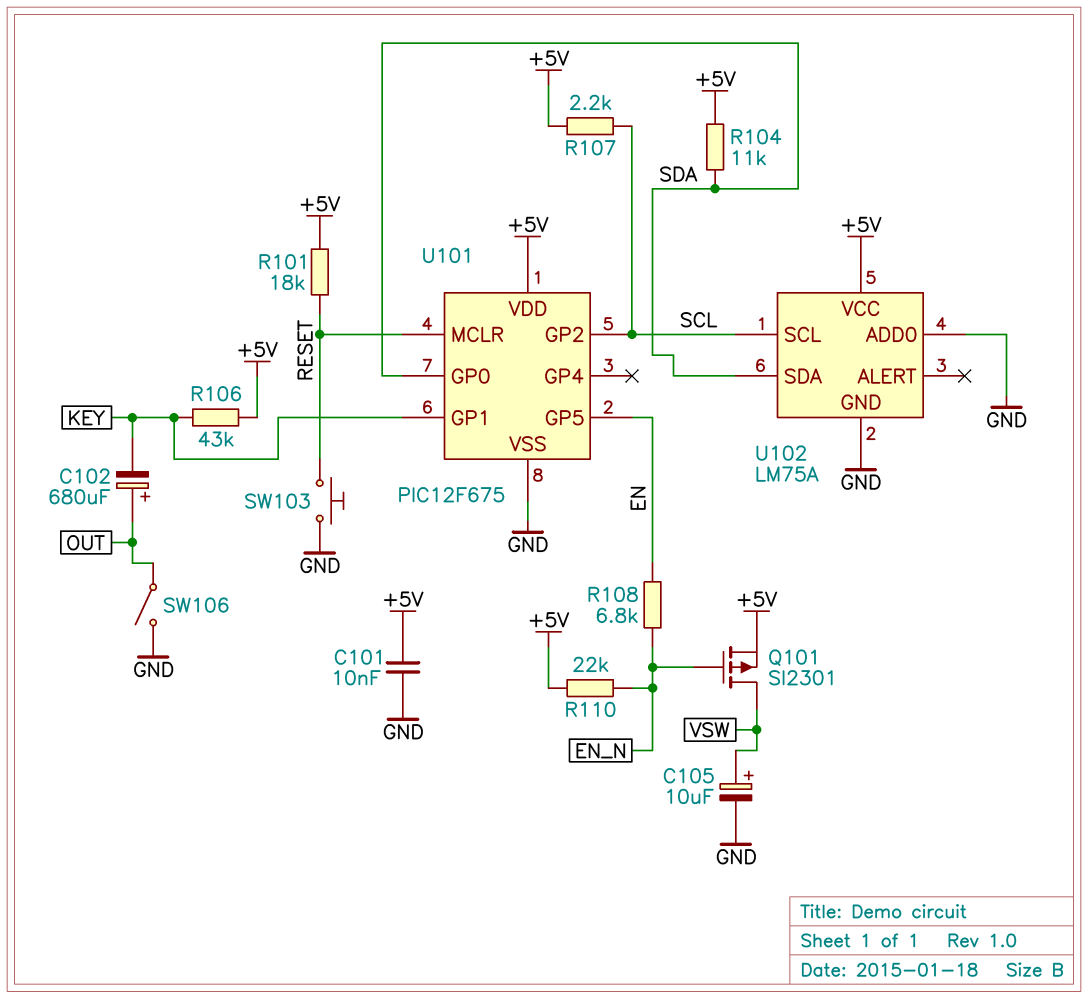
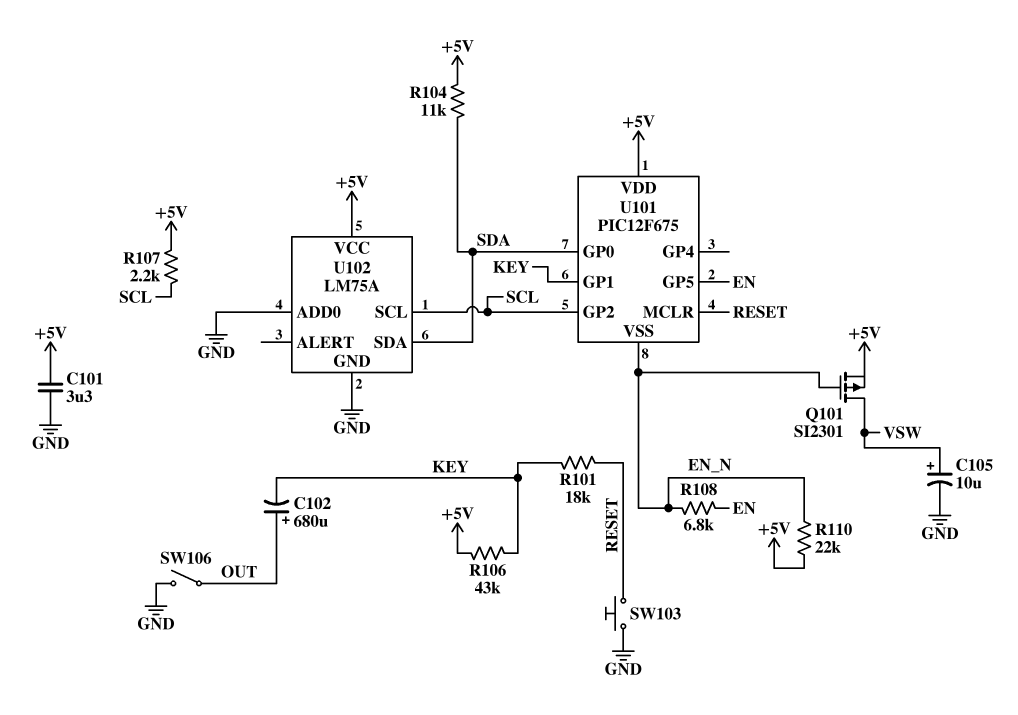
C101: 10nF (+5V, GND) -> 3.3uF (+5V, GND)
R101: 18k (+5V, RESET) -> 18k (KEY, RESET)
U101 pin VSS: GND -> EN_N

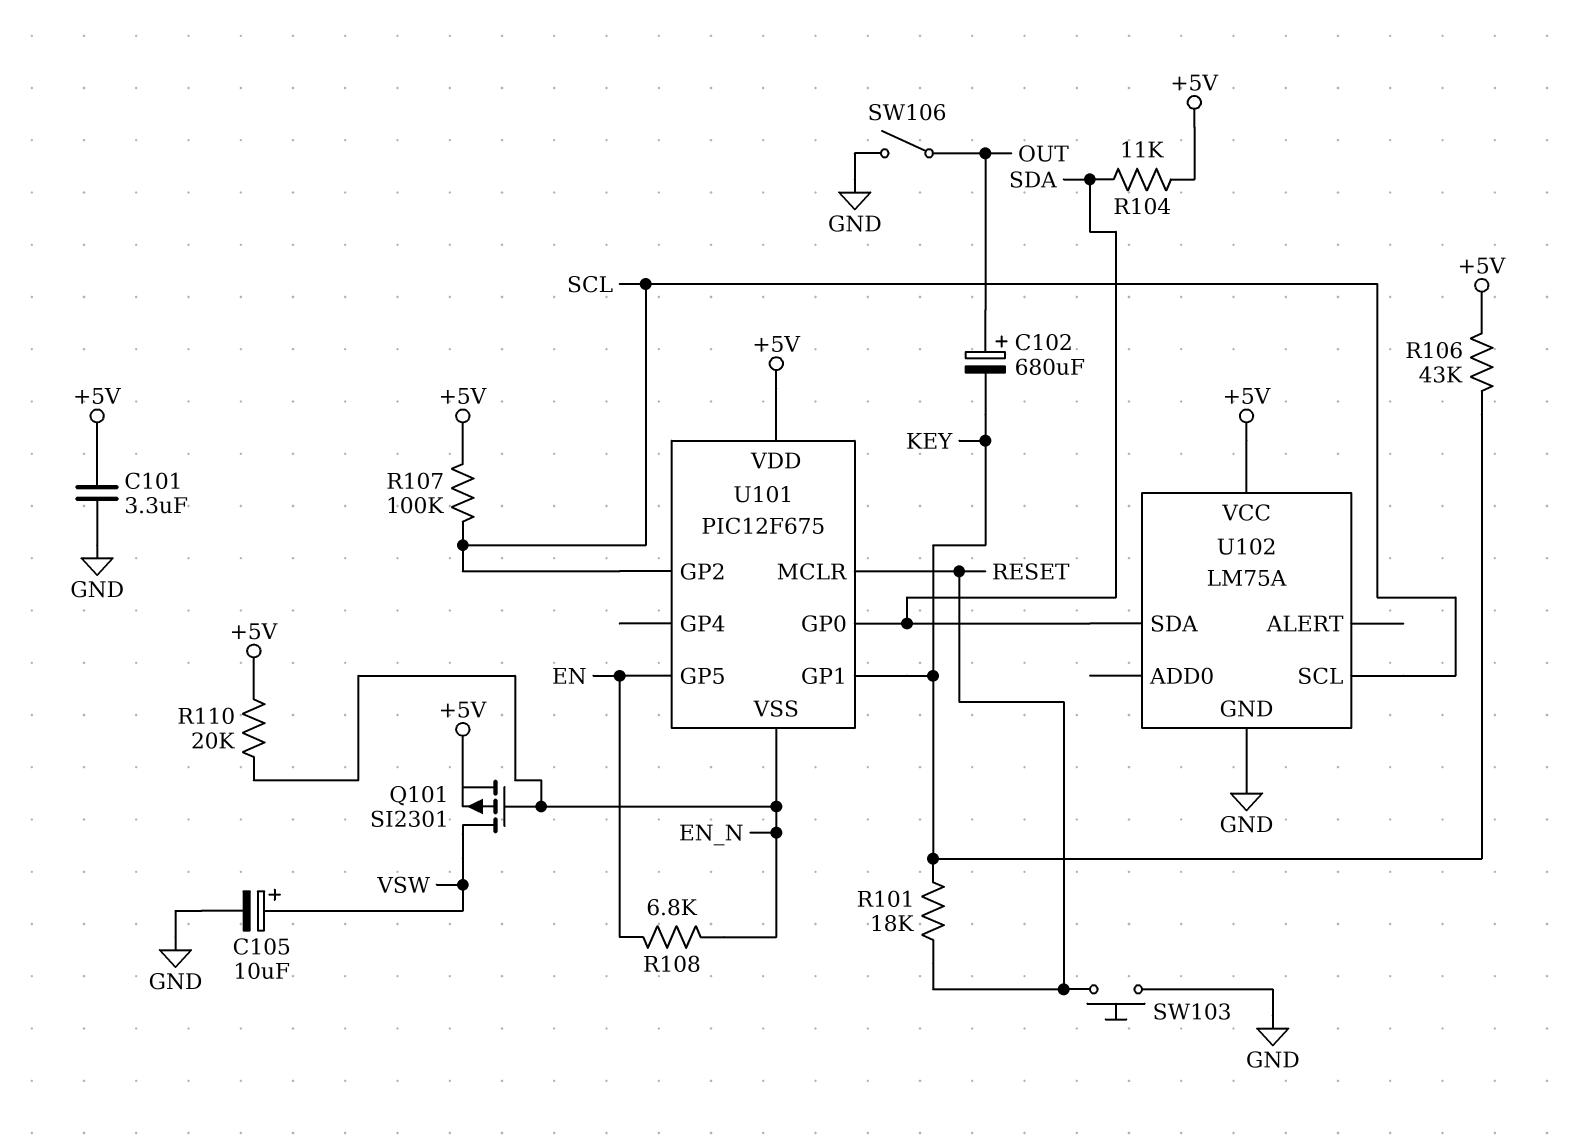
R107: 2.2k (+5V, SCL) -> 100k (+5V, SCL)
R110: 22k (+5V, EN_N) -> 20k (+5V, EN_N)
U102 pin ADD0: GND -> none

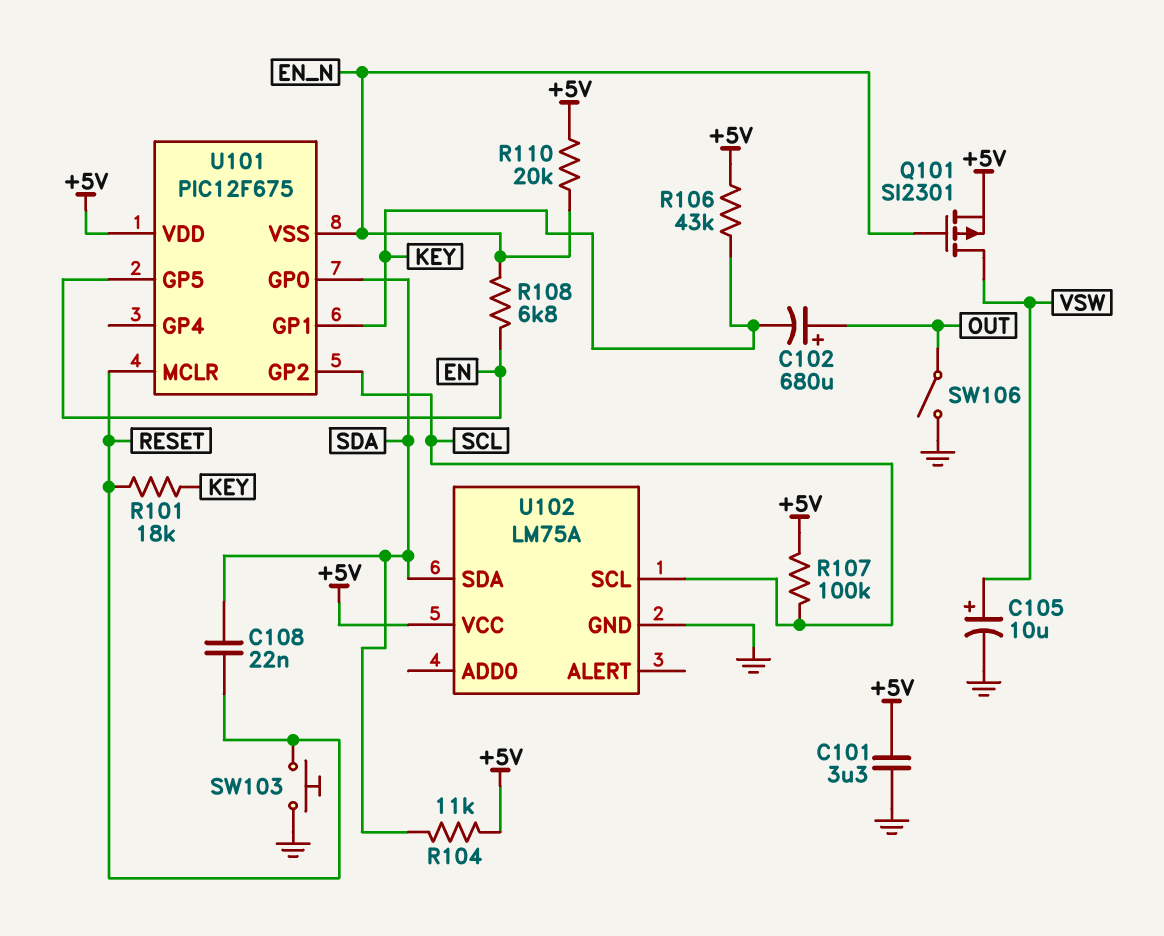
C108: none -> 22nF (RESET, SDA)

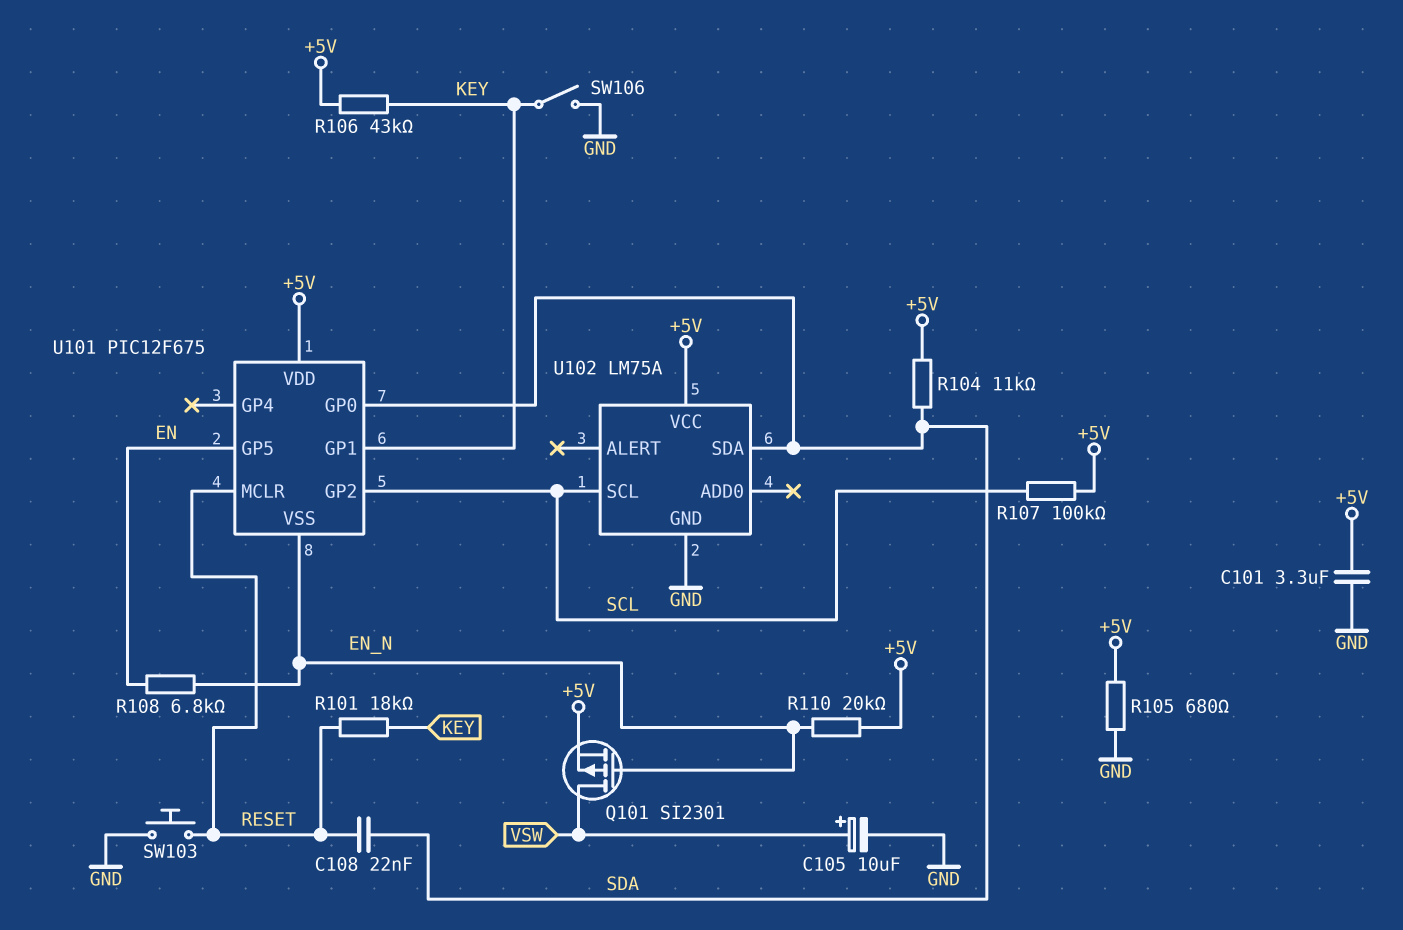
C102: 680uF (plus OUT, minus KEY) -> none
R105: none -> 680 (+5V, GND)
SW106: switch (GND, OUT) -> switch (GND, KEY)

